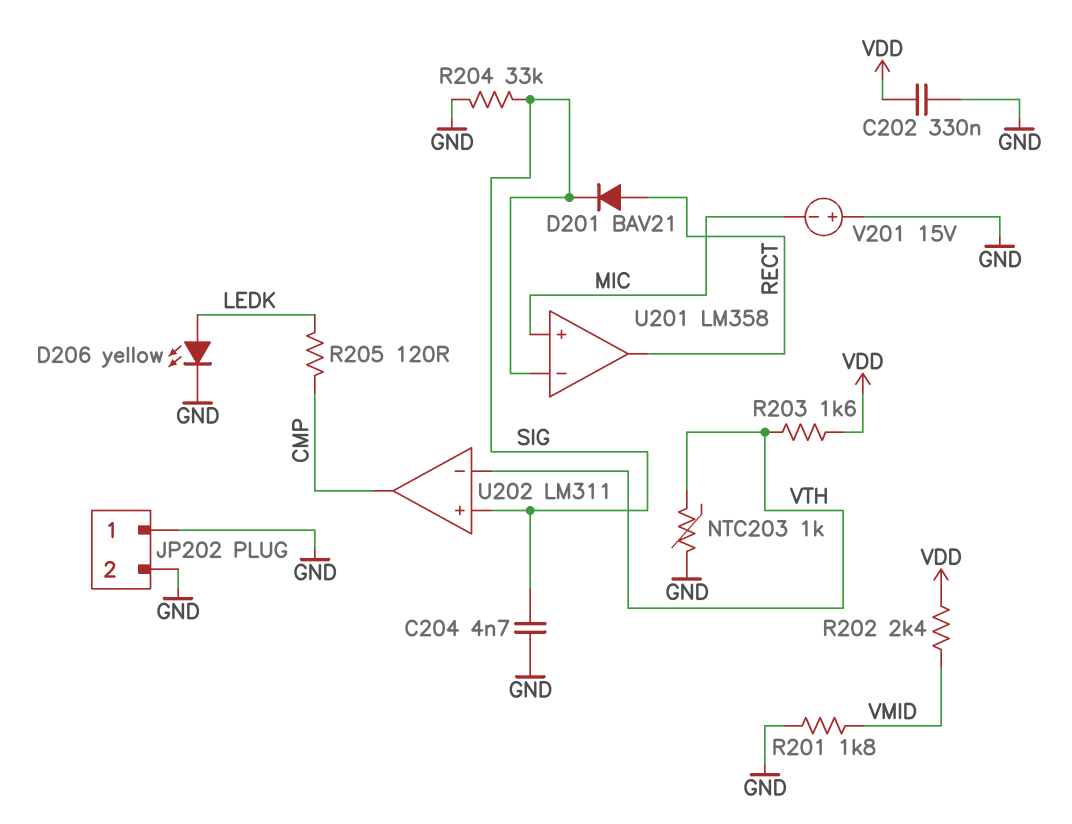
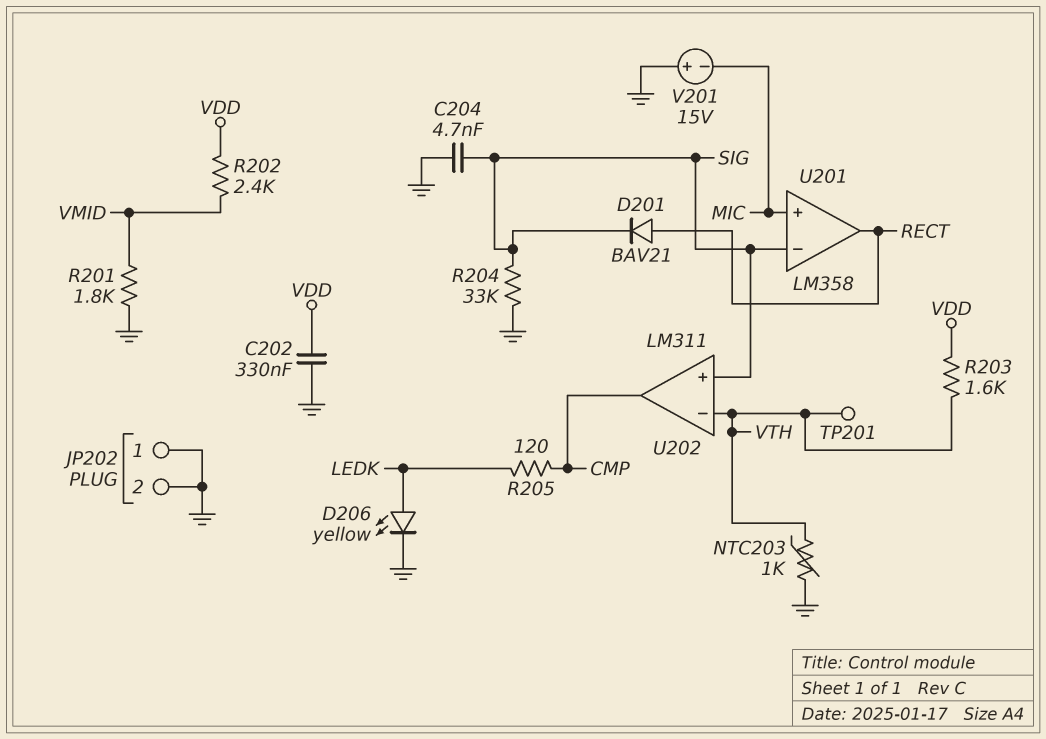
TP201: none -> test point (VTH)

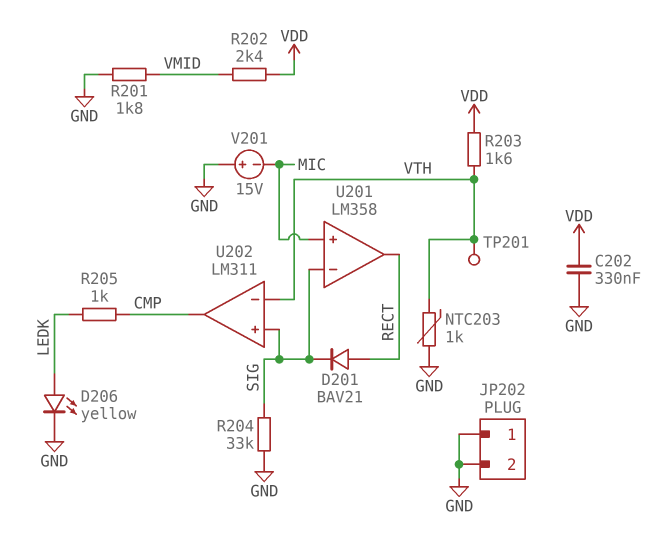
C204: 4.7nF (GND, SIG) -> none
R205: 120 (CMP, LEDK) -> 1k (CMP, LEDK)

